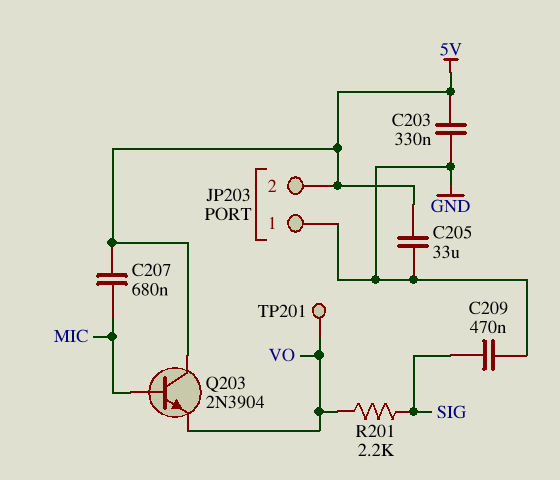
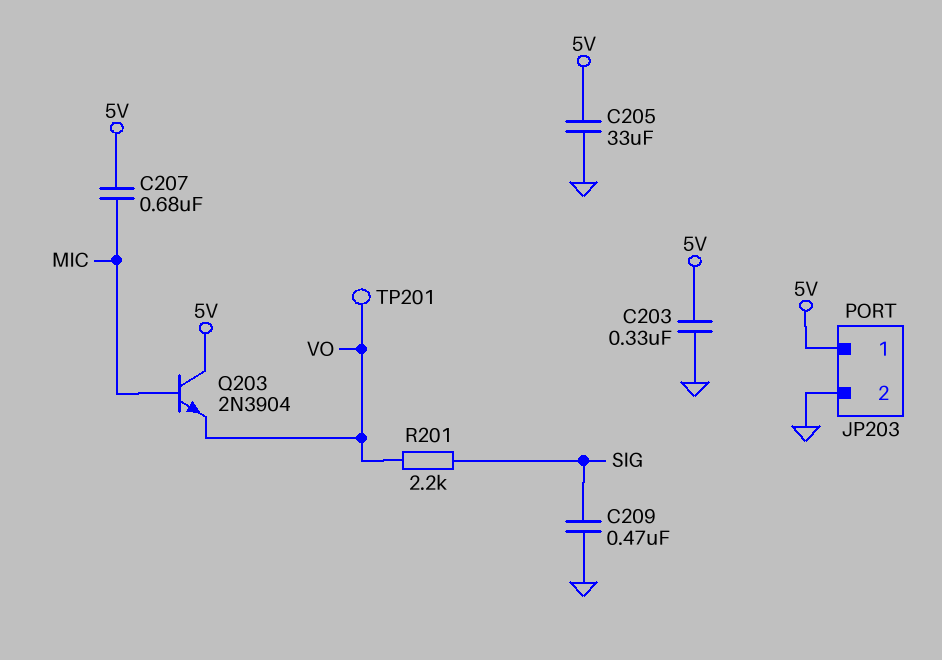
JP203 pin 1: GND -> 5V
JP203 pin 2: 5V -> GND

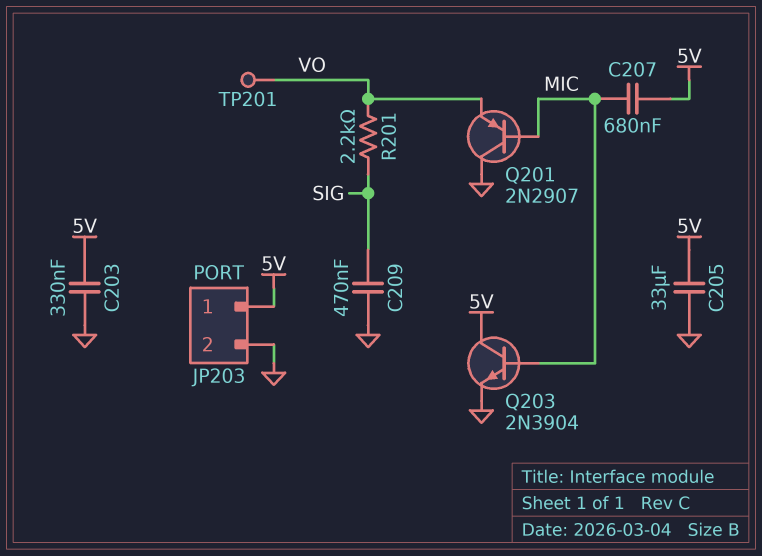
Q201: none -> PNP 2N2907 (B MIC, C GND, E VO)
Q203: NPN 2N3904 (B MIC, C 5V, E VO) -> NPN 2N3904 (B MIC, C 5V, E GND)

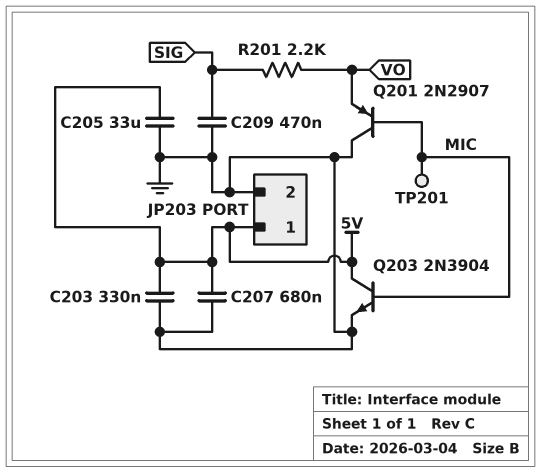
C207: 680nF (5V, MIC) -> 680nF (5V, GND)
TP201: test point (VO) -> test point (MIC)

